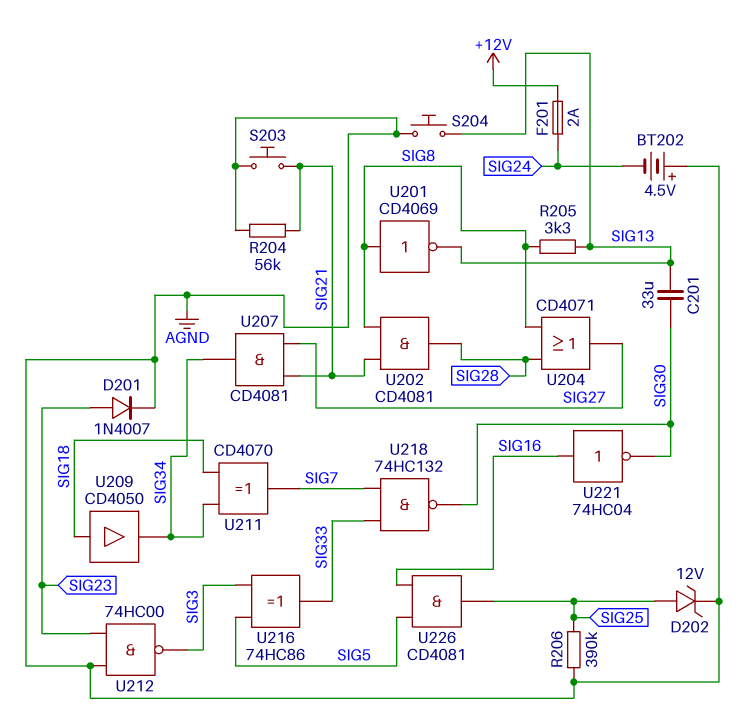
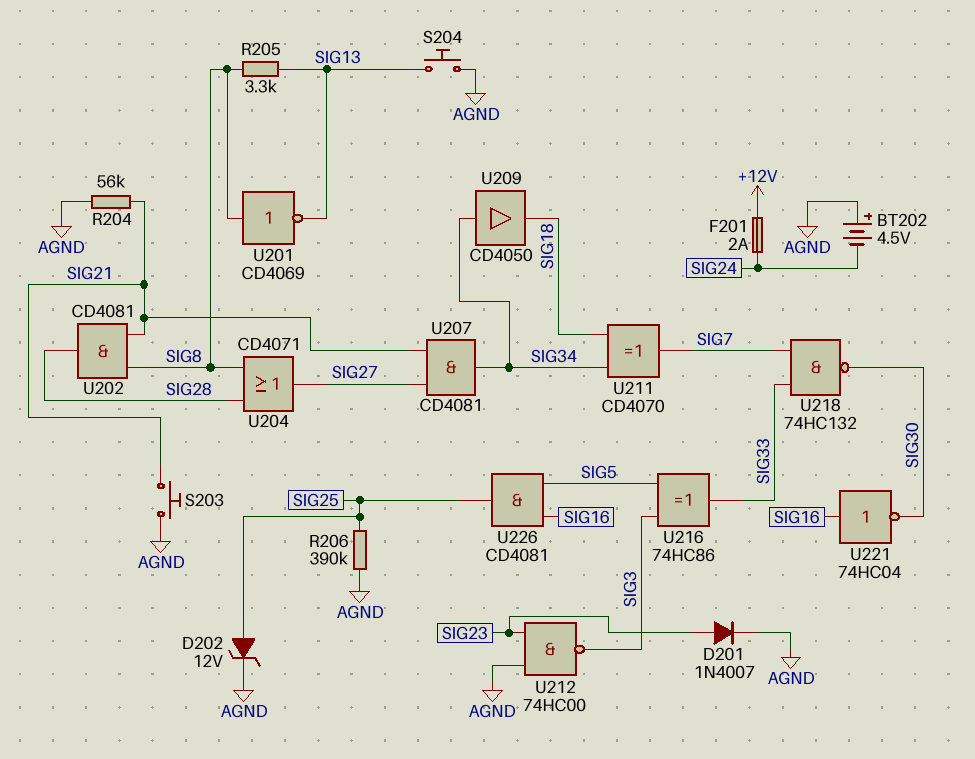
C201: 33uF (SIG13, SIG30) -> none
U209: buffer CD4050 (in SIG18, out SIG34) -> buffer CD4050 (in SIG34, out SIG18)

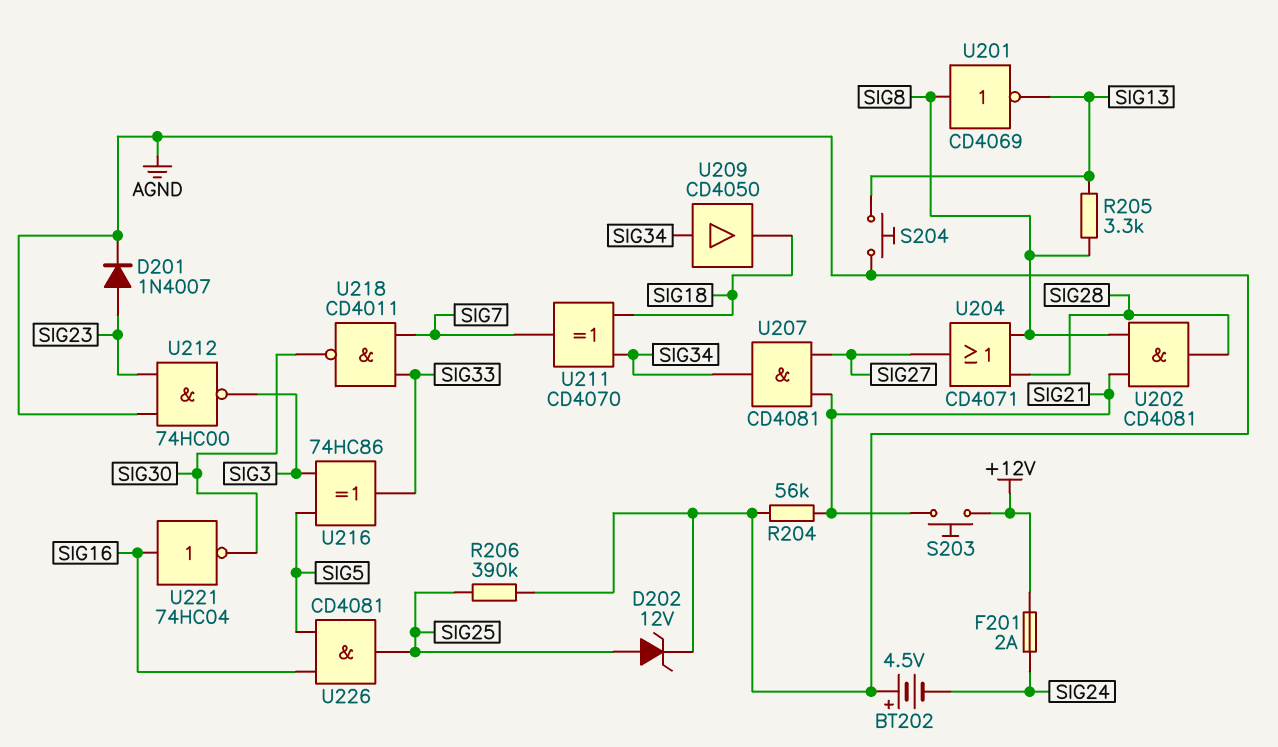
S203: button (AGND, SIG21) -> button (+12V, SIG21)
U218: NAND 74HC132 (in SIG7, in SIG33, out SIG30) -> NAND CD4011 (in SIG7, in SIG33, out SIG30)

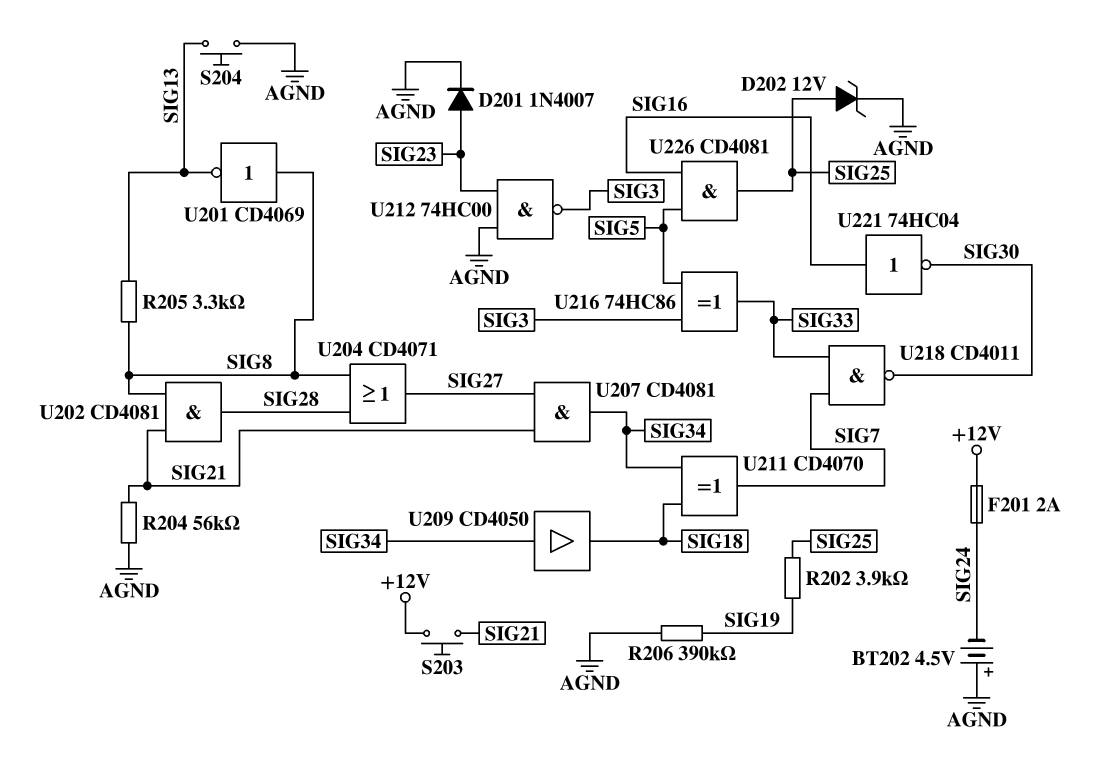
R202: none -> 3.9k (SIG19, SIG25)
R206: 390k (AGND, SIG25) -> 390k (AGND, SIG19)

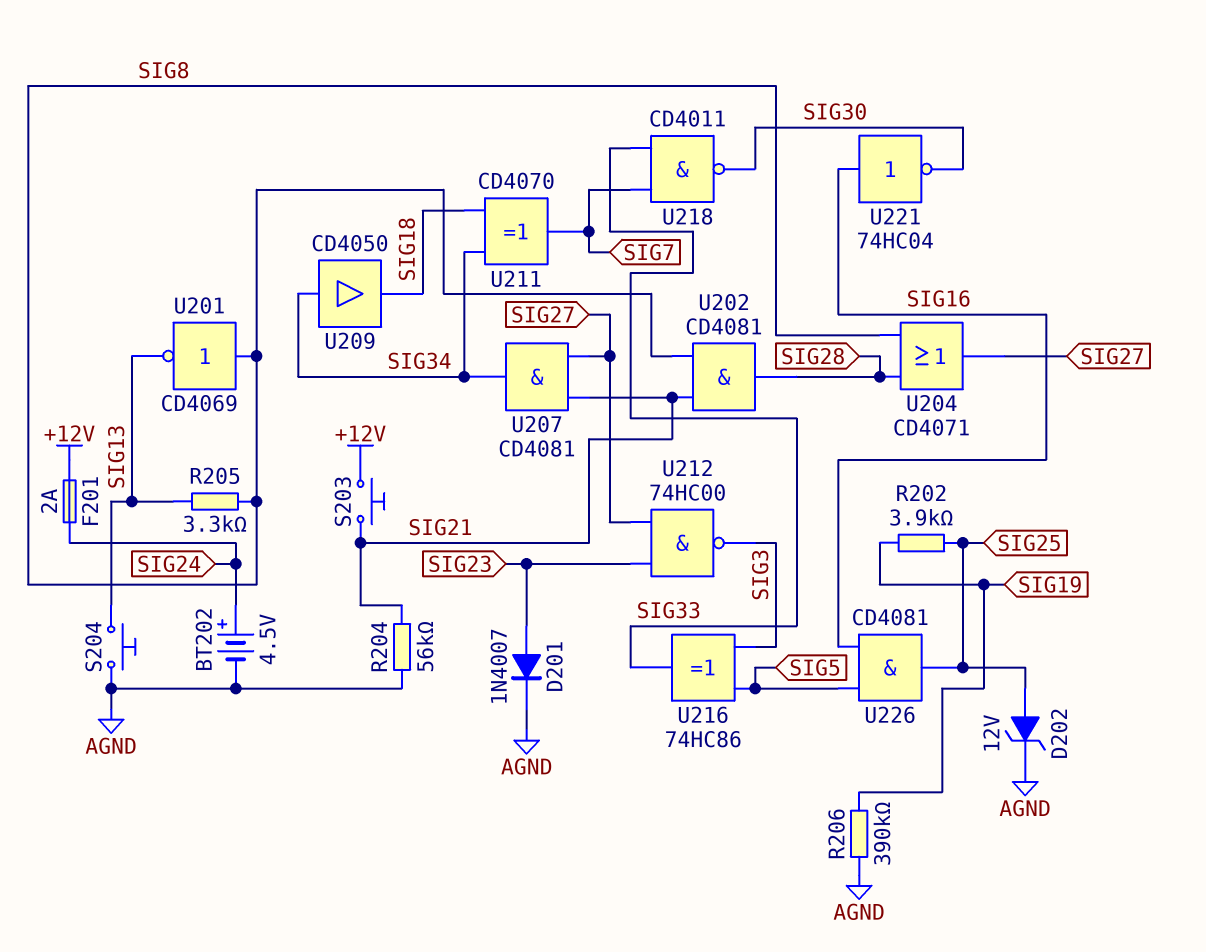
BT202: 4.5V (plus AGND, minus SIG24) -> 4.5V (plus SIG24, minus AGND)
U212: NAND 74HC00 (in AGND, in SIG23, out SIG3) -> NAND 74HC00 (in SIG23, in SIG27, out SIG3)

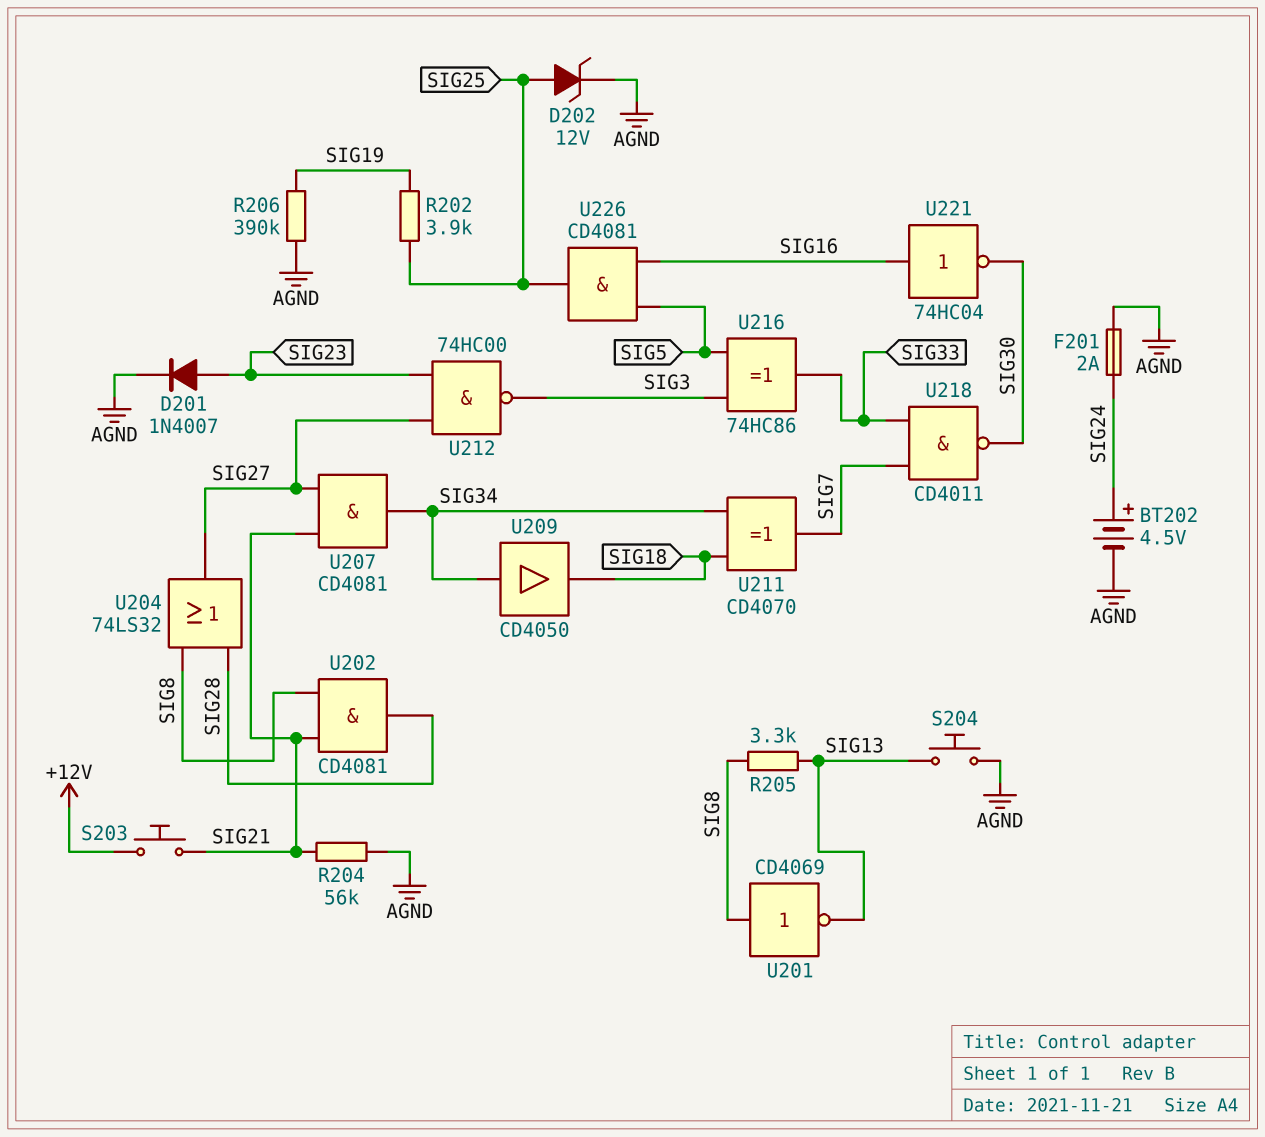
F201: 2A (+12V, SIG24) -> 2A (AGND, SIG24)
U204: OR CD4071 (in SIG8, in SIG28, out SIG27) -> OR 74LS32 (in SIG8, in SIG28, out SIG27)

